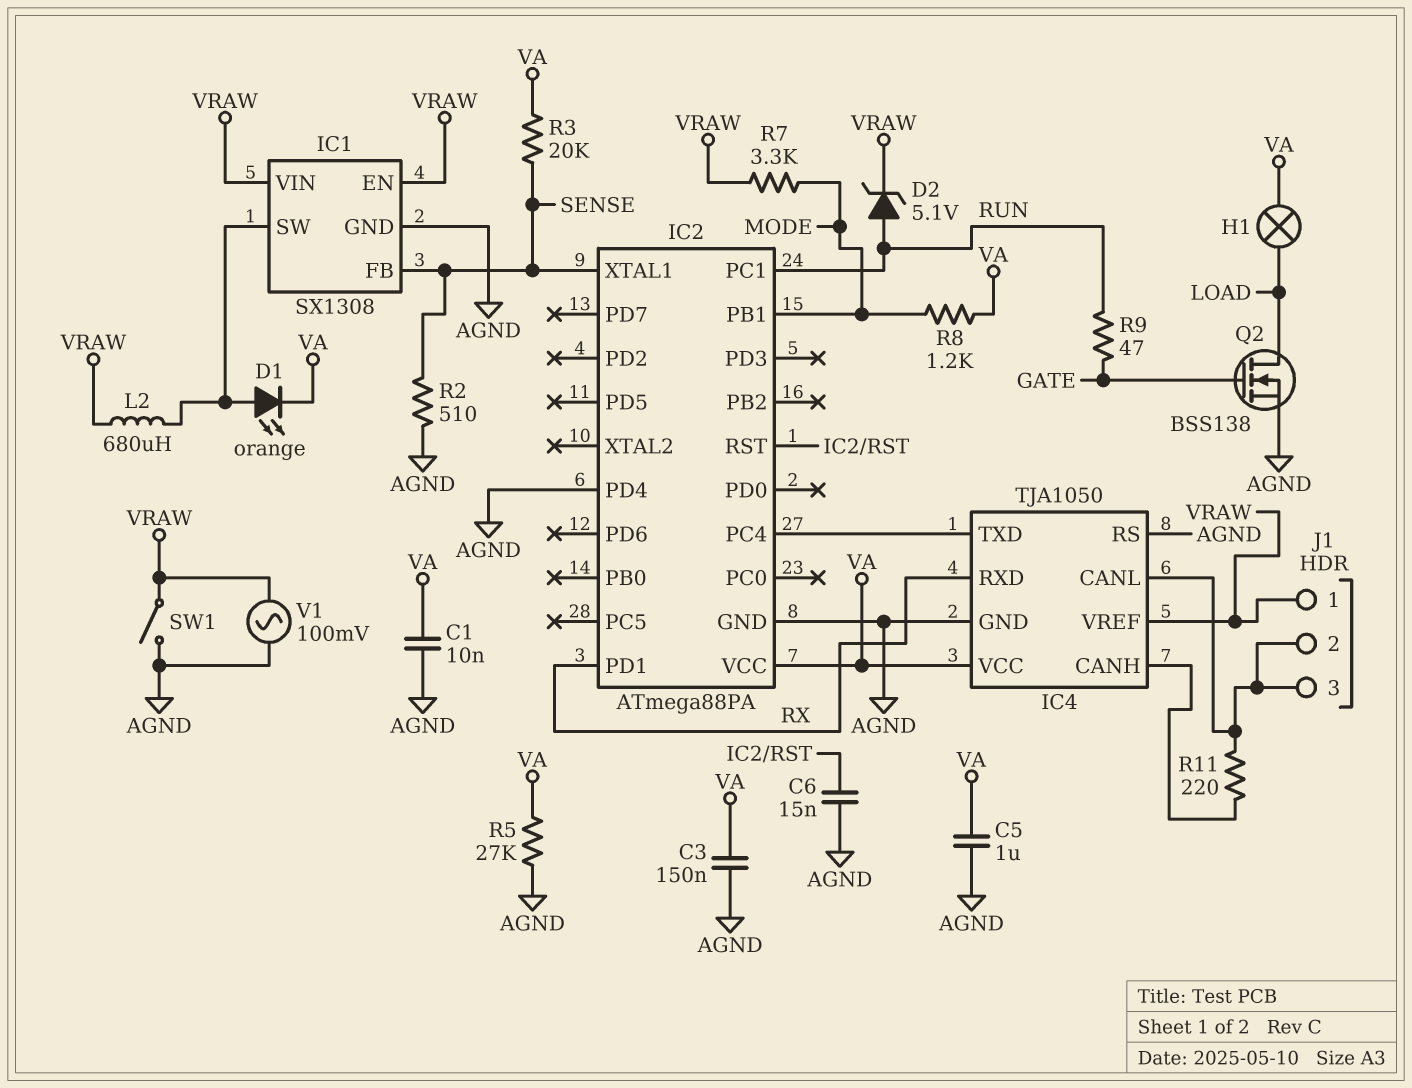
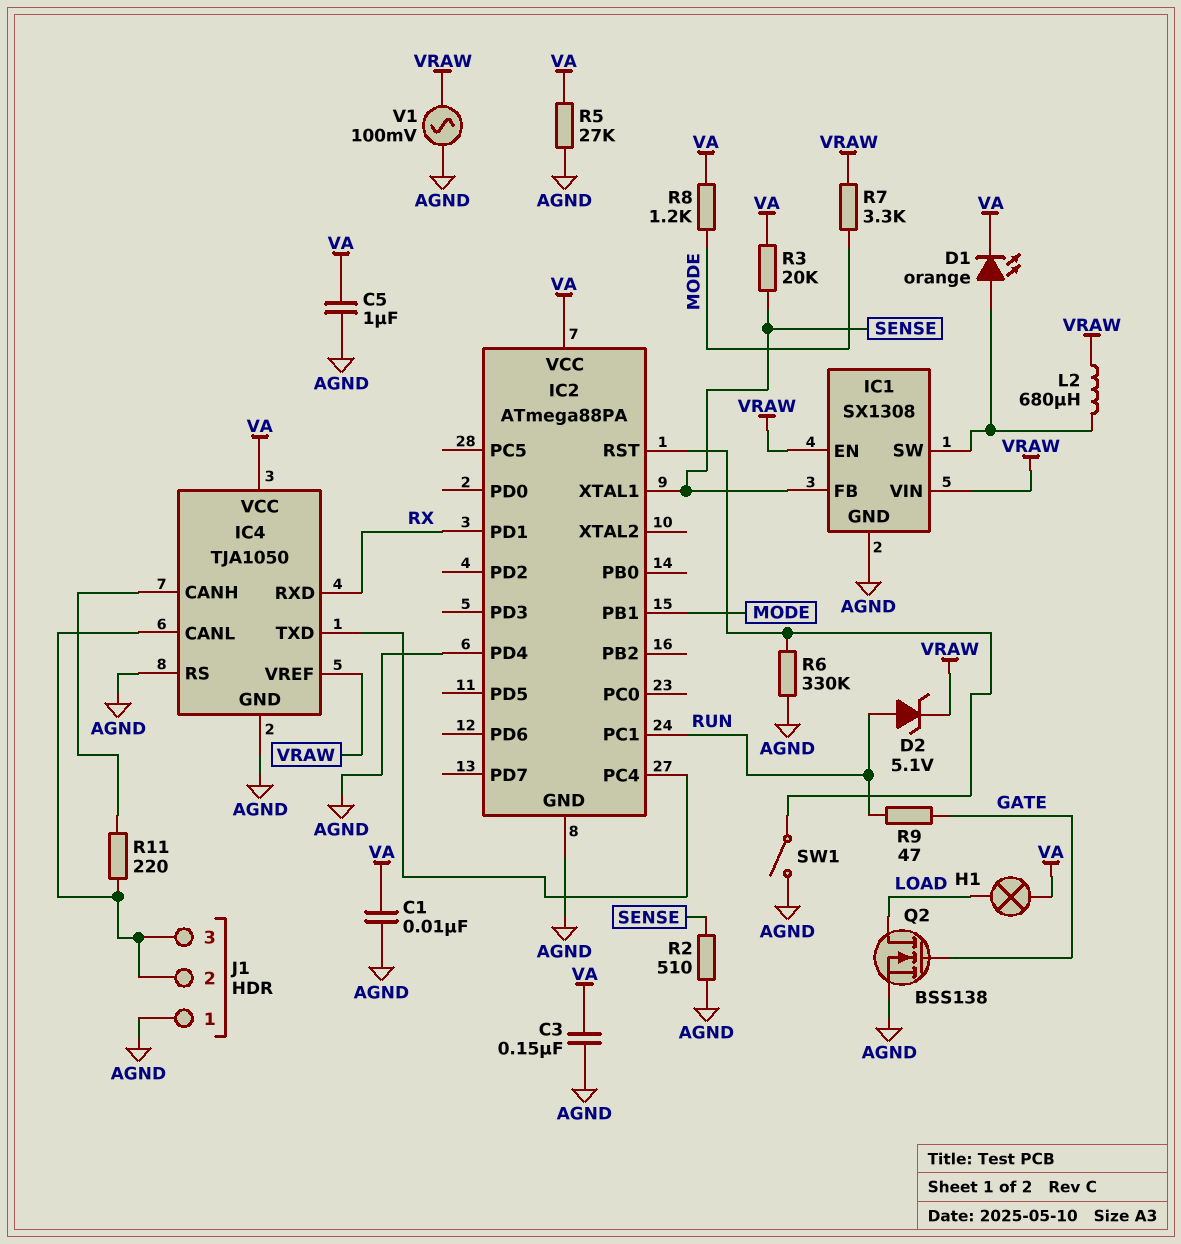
C6: 15nF (AGND, IC2/RST) -> none
J1 pin 1: VRAW -> AGND
R6: none -> 330k (AGND, IC2/RST)
SW1: switch (AGND, VRAW) -> switch (AGND, IC2/RST)

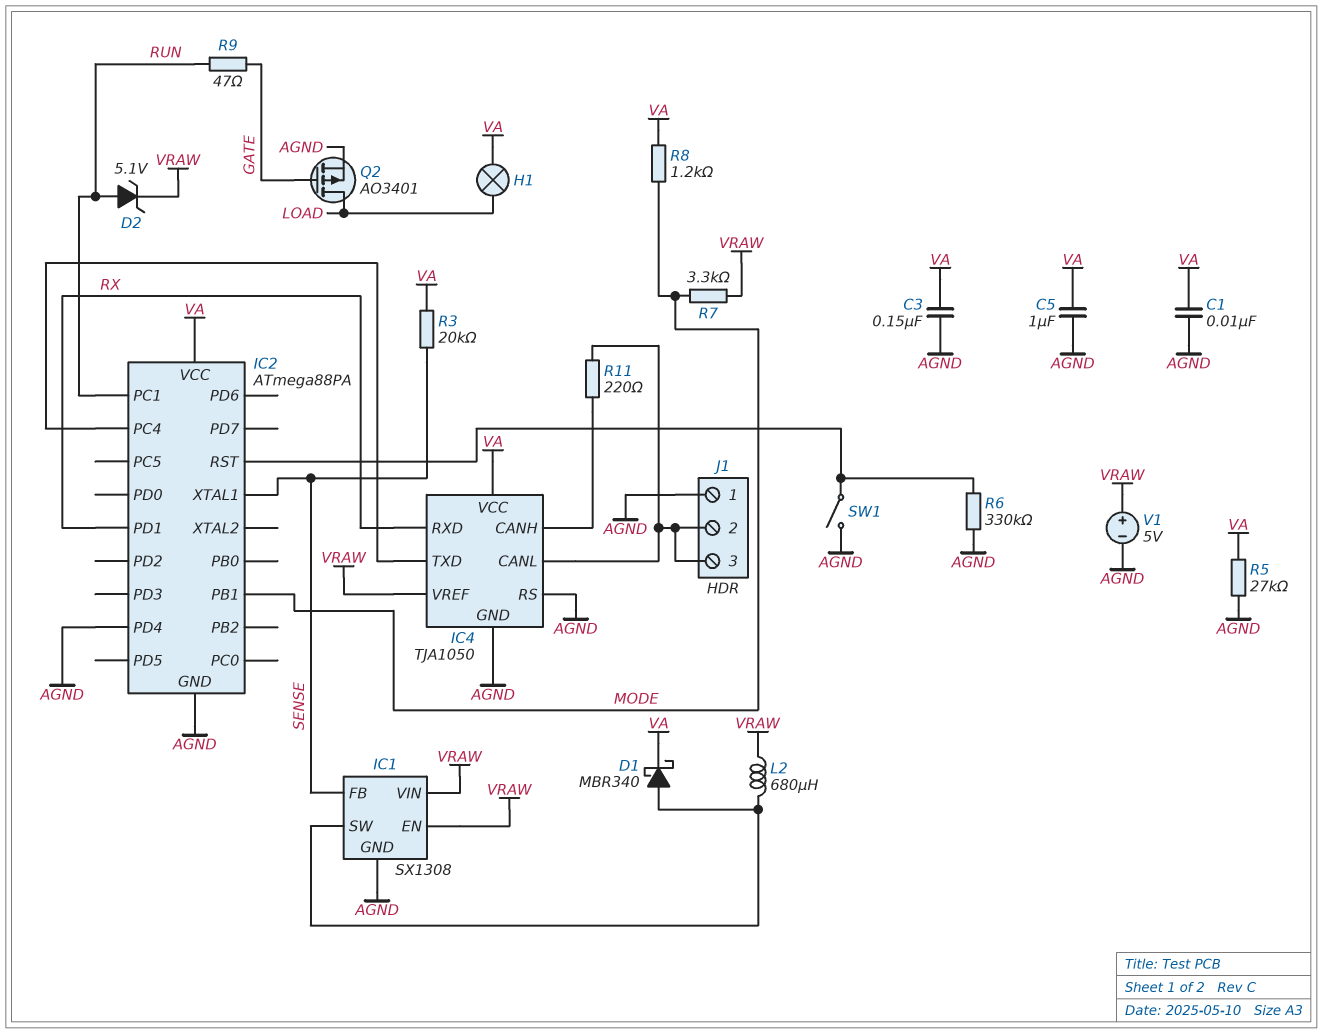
D1: LED orange (A IC1/SW, K VA) -> schottky MBR340 (A IC1/SW, K VA)
Q2: NMOS BSS138 (G GATE, D LOAD, S AGND) -> PMOS AO3401 (G GATE, D LOAD, S AGND)
R2: 510 (AGND, SENSE) -> none
V1: AC 100mV (AGND, VRAW) -> 5V (plus VRAW, minus AGND)

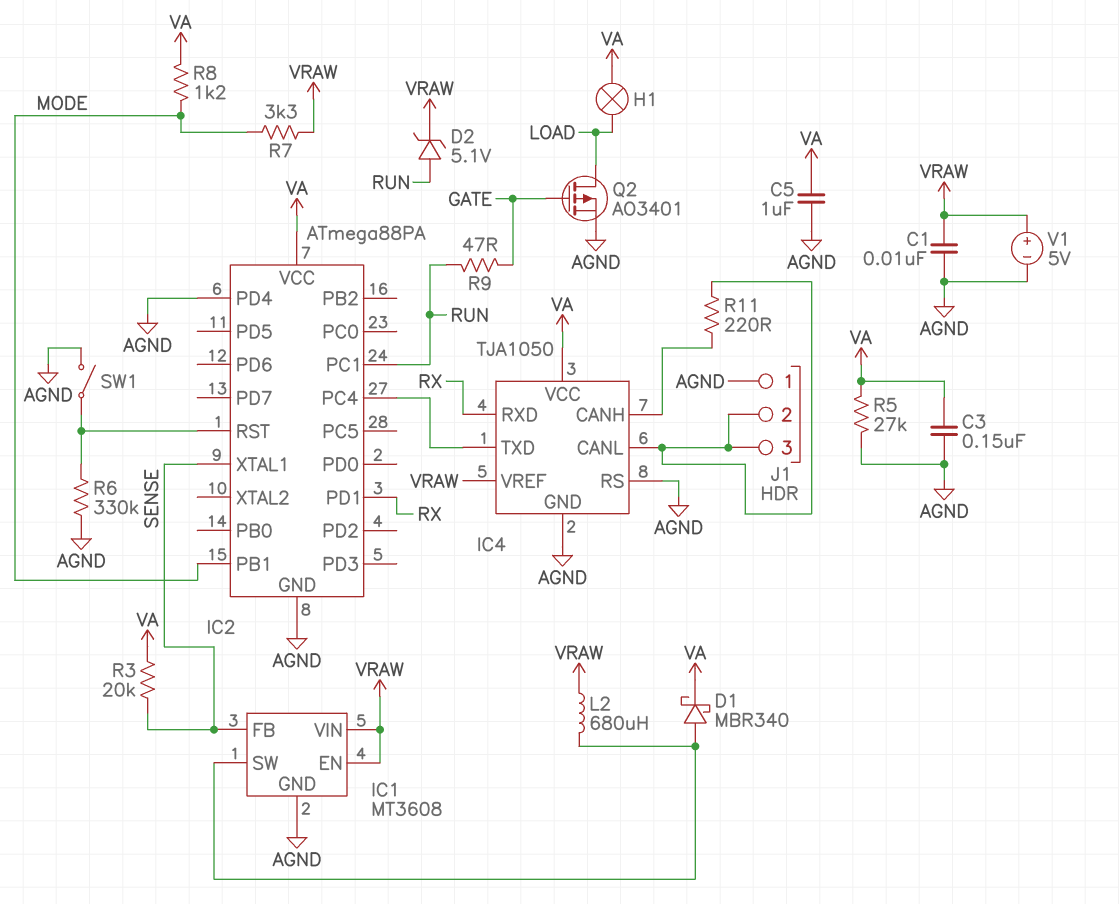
C1: 10nF (AGND, VA) -> 10nF (AGND, VRAW)
IC1: SX1308 -> MT3608

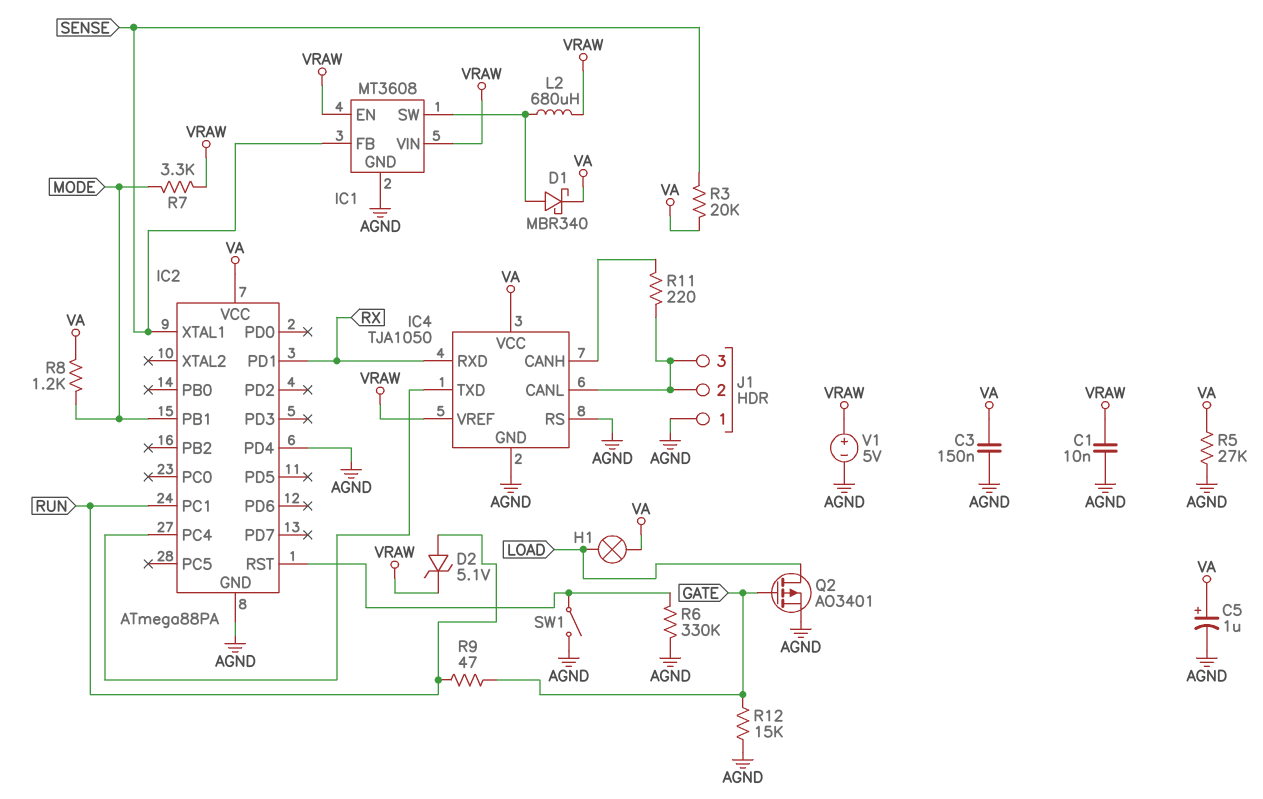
C5: 1uF (AGND, VA) -> 1uF (plus VA, minus AGND)
R12: none -> 15k (AGND, GATE)

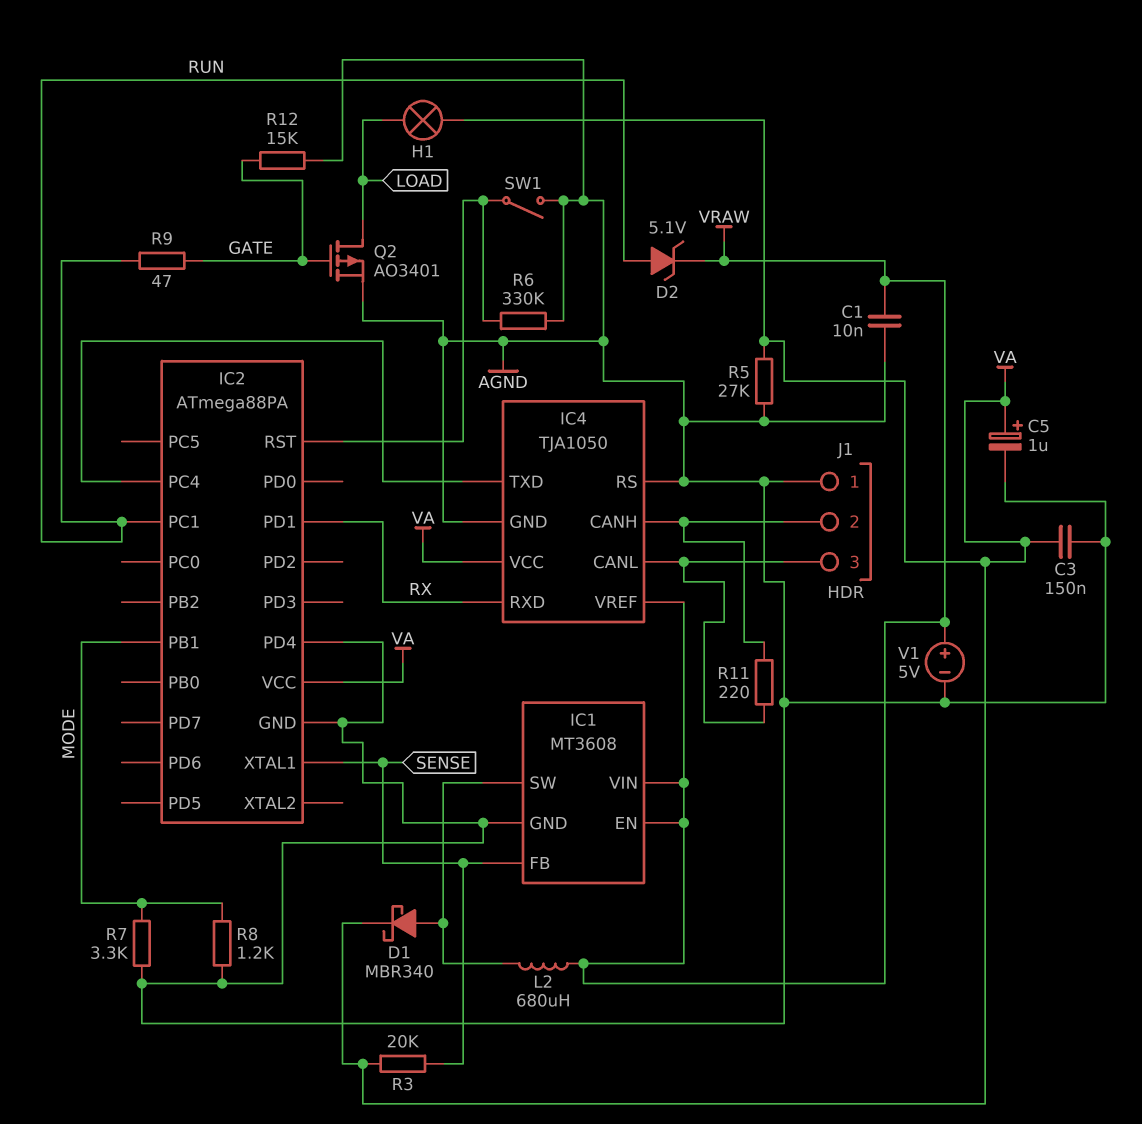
J1 pin 2: IC4/CANL -> IC4/CANH
R7: 3.3k (MODE, VRAW) -> 3.3k (AGND, MODE)
R8: 1.2k (MODE, VA) -> 1.2k (AGND, MODE)

